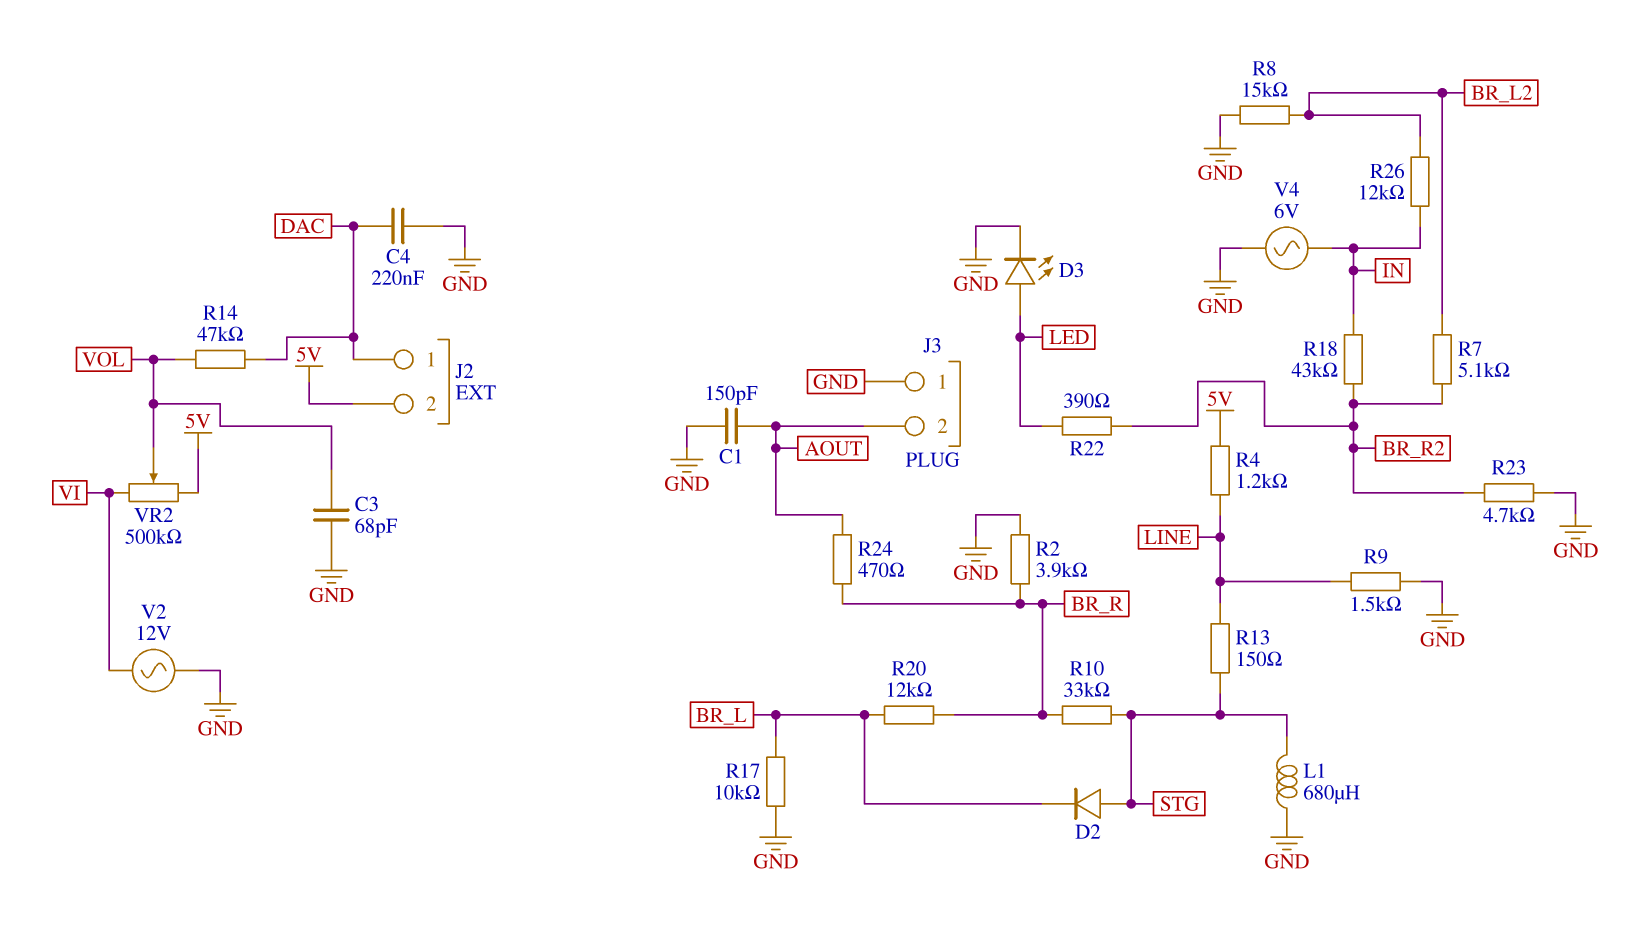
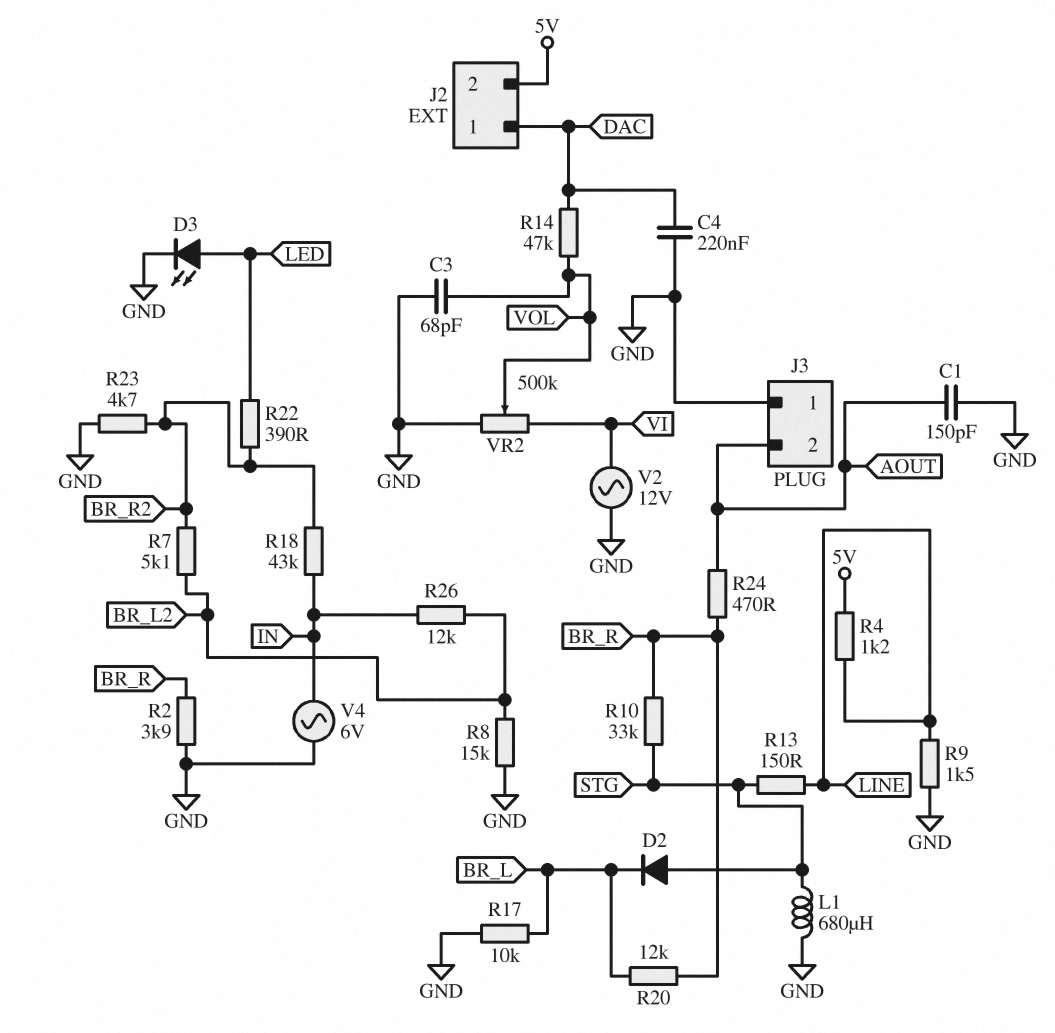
VR2: 500k (5V, VI, wiper VOL) -> 500k (GND, VI, wiper VOL)

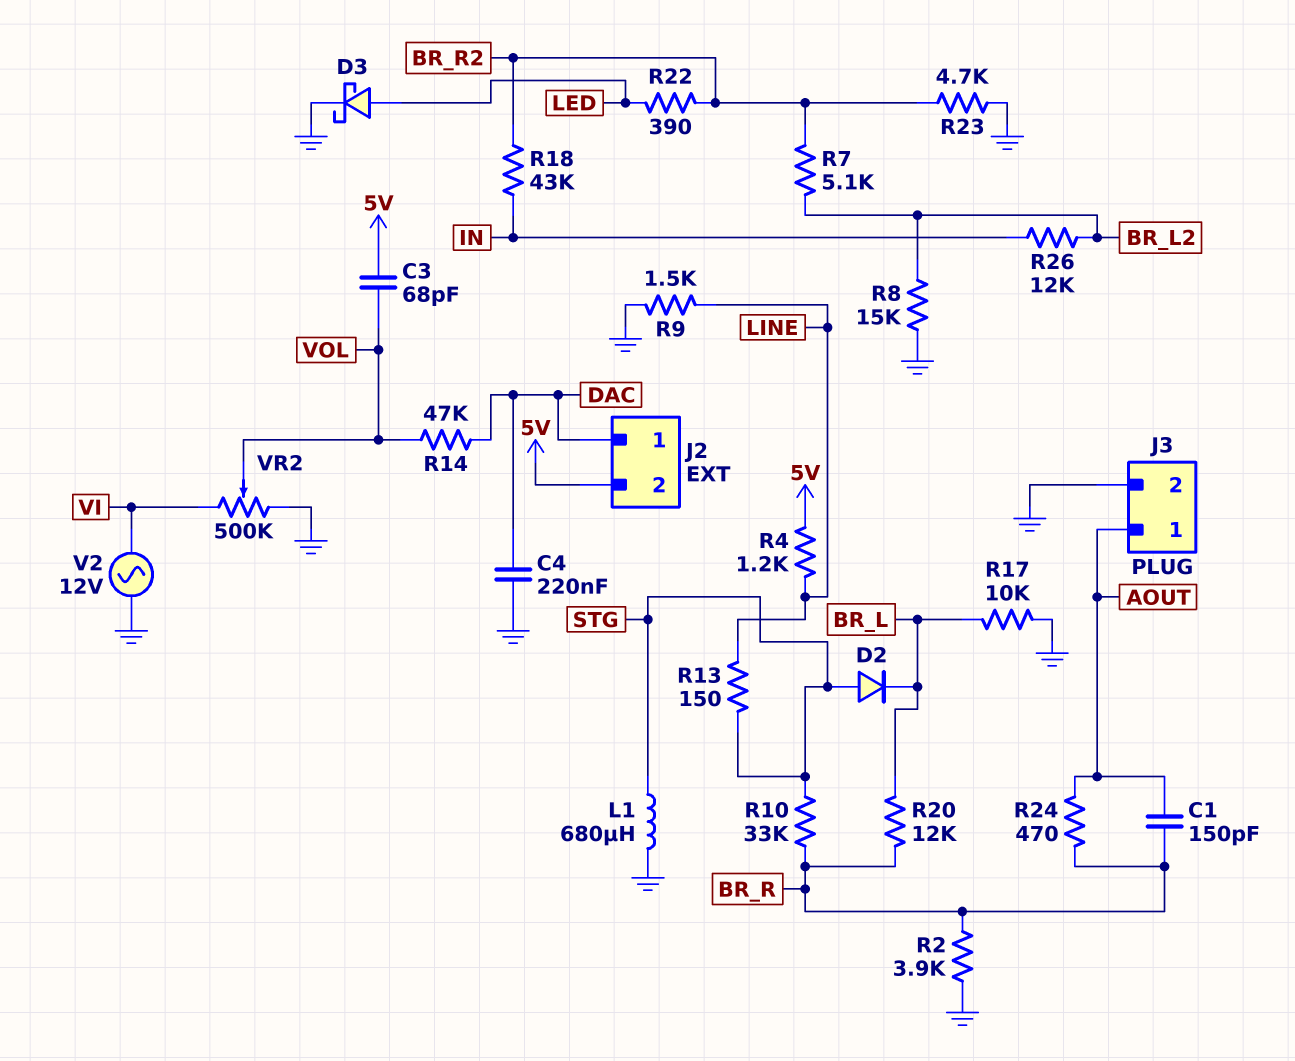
C1: 150pF (AOUT, GND) -> 150pF (AOUT, BR_R)
C3: 68pF (GND, VOL) -> 68pF (5V, VOL)
D3: LED (A LED, K GND) -> schottky (A LED, K GND)
J3 pin 1: GND -> AOUT
J3 pin 2: AOUT -> GND
V4: AC 6V (GND, IN) -> none

